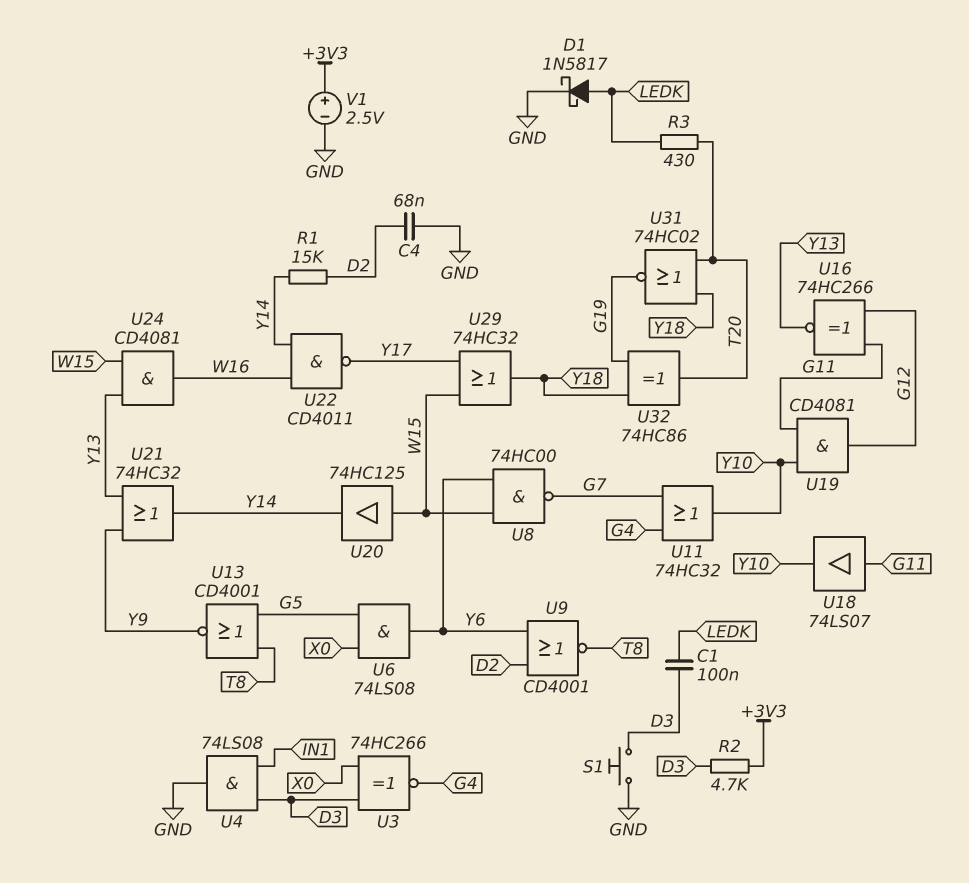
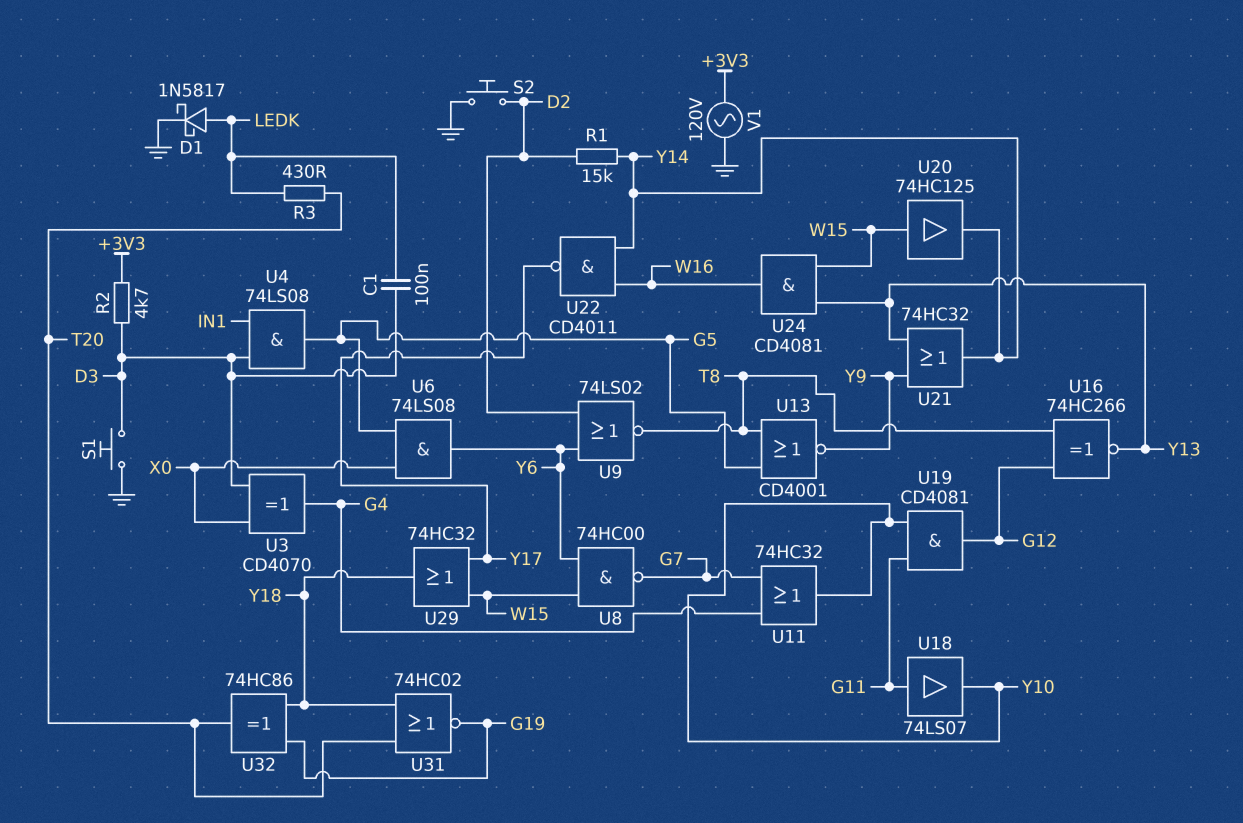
C4: 68nF (D2, GND) -> none
S2: none -> button (D2, GND)
U3: XNOR 74HC266 (in D3, in X0, out G4) -> XOR CD4070 (in D3, in X0, out G4)
U4: AND 74LS08 (in D3, in IN1, out GND) -> AND 74LS08 (in D3, in IN1, out G5)
U9: NOR CD4001 (in D2, in Y6, out T8) -> NOR 74LS02 (in D2, in Y6, out T8)
U16: XNOR 74HC266 (in G11, in G12, out Y13) -> XNOR 74HC266 (in G12, in T8, out Y13)
V1: 2.5V (plus +3V3, minus GND) -> AC 120V (+3V3, GND)

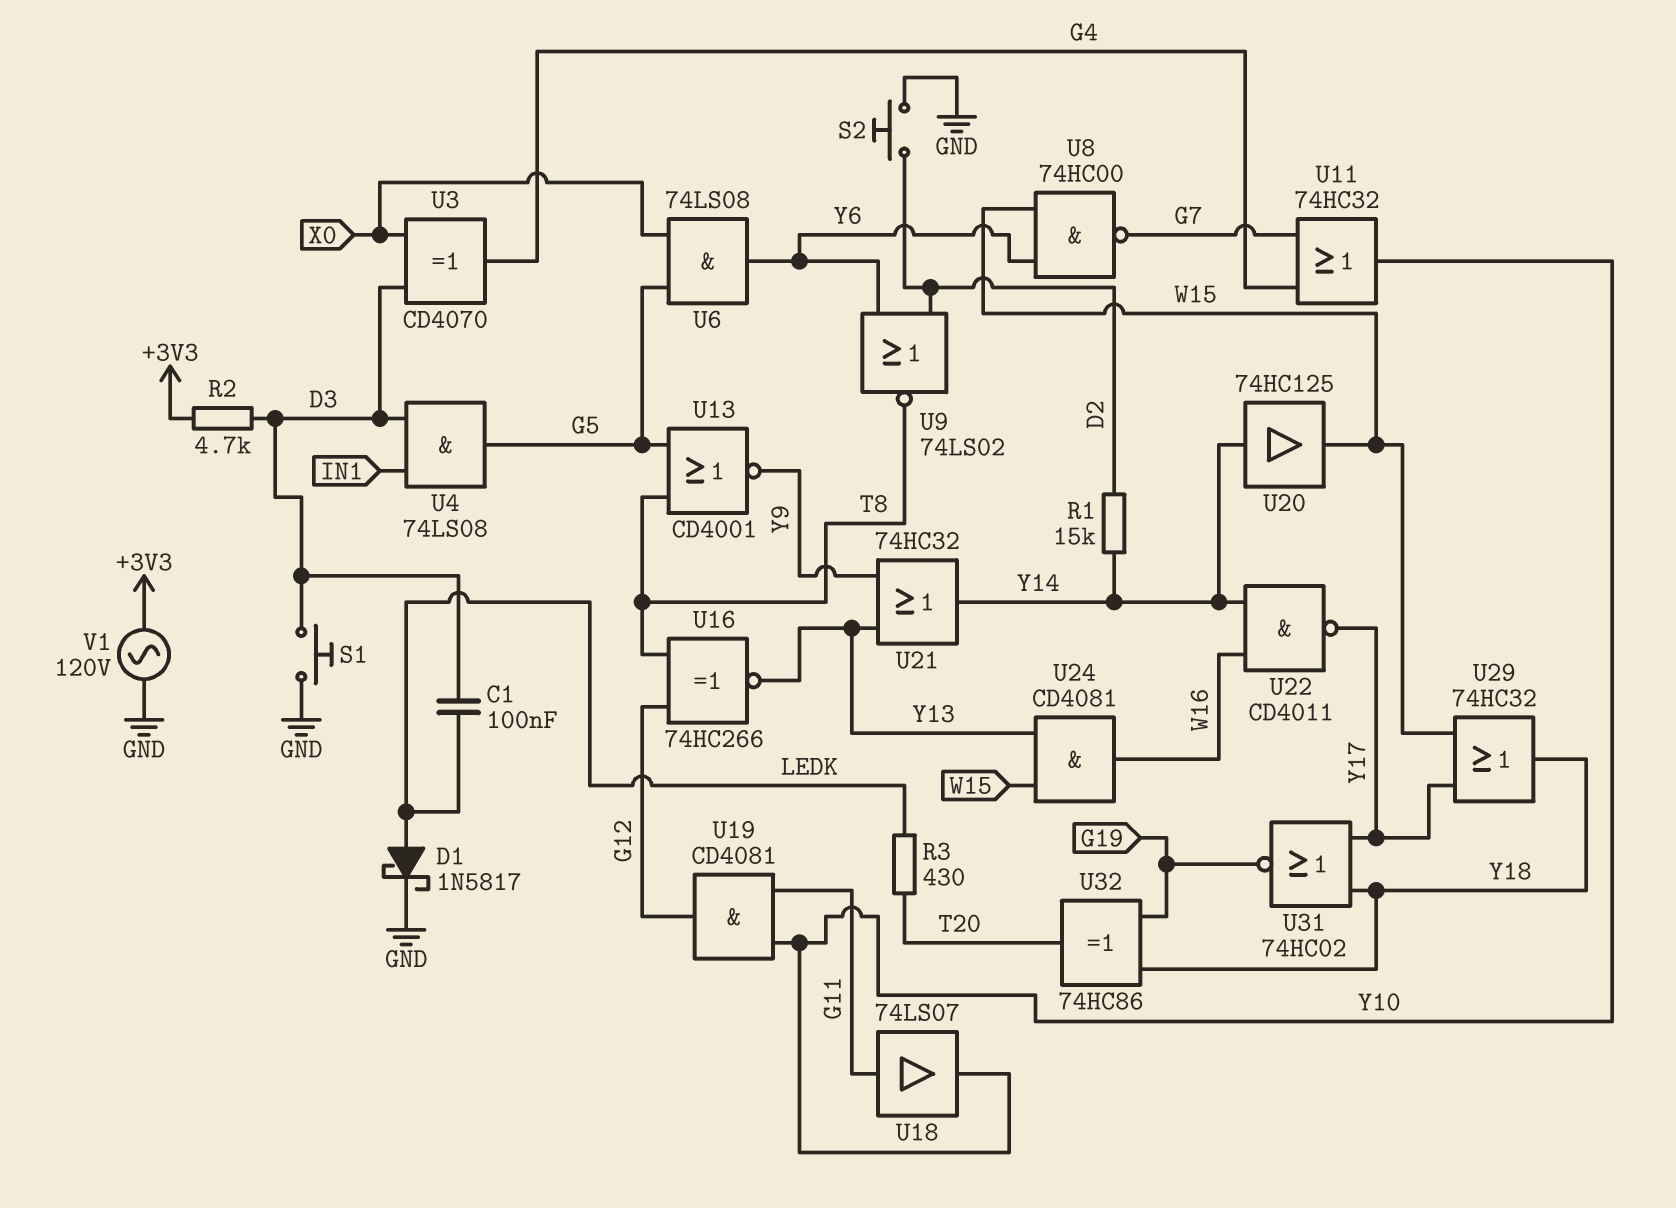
U20: buffer 74HC125 (in W15, out Y14) -> buffer 74HC125 (in Y14, out W15)
U31: NOR 74HC02 (in T20, in Y18, out G19) -> NOR 74HC02 (in Y17, in Y18, out G19)

